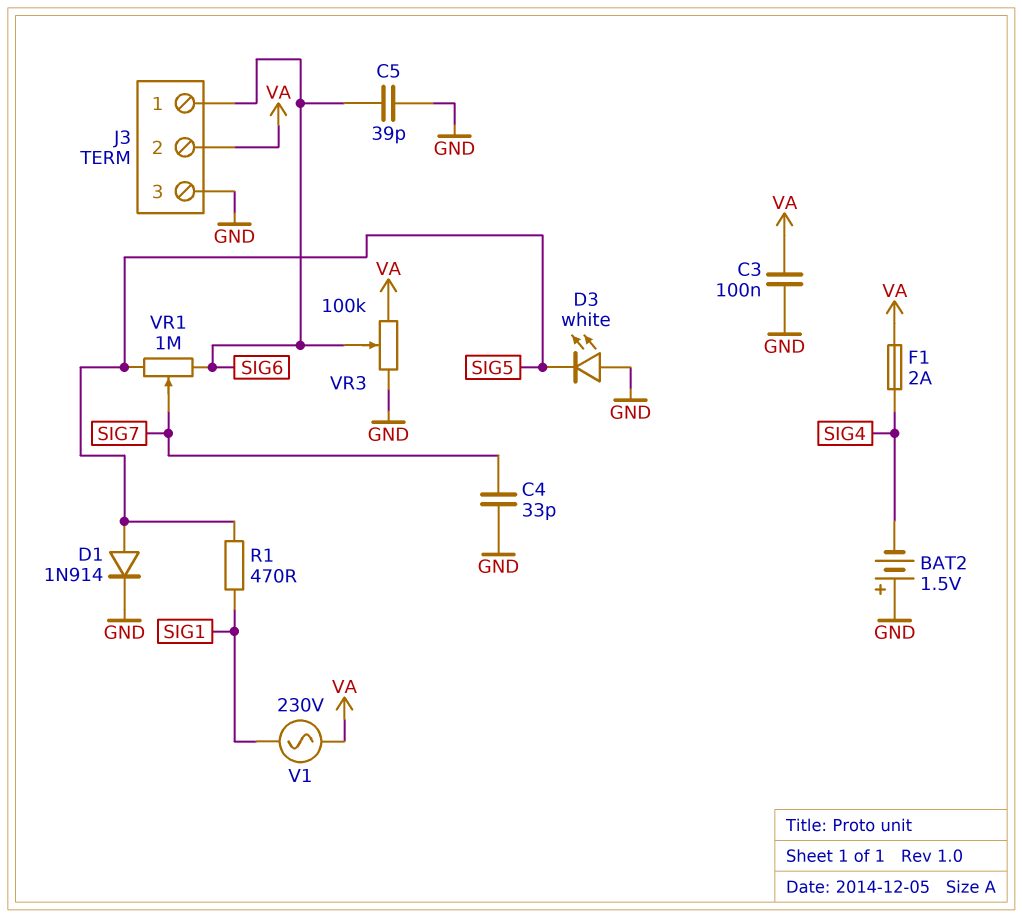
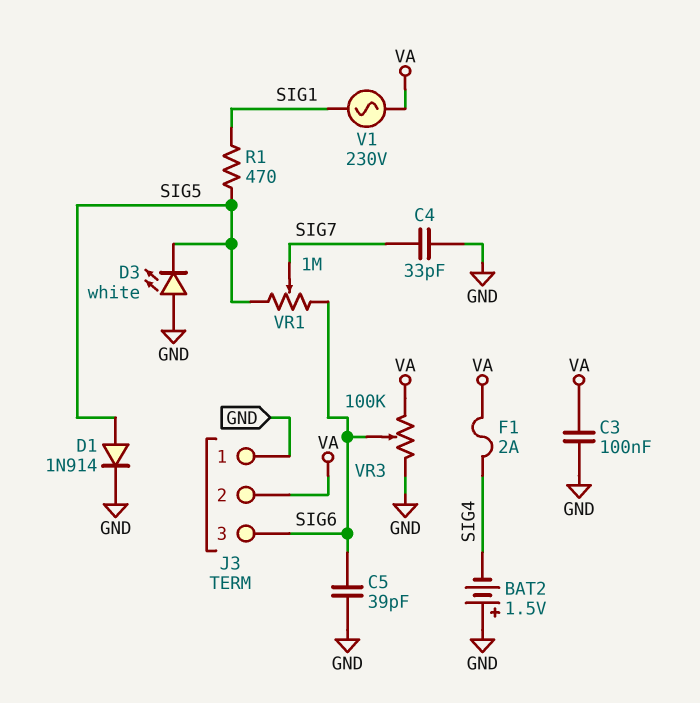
J3 pin 1: SIG6 -> GND
J3 pin 3: GND -> SIG6

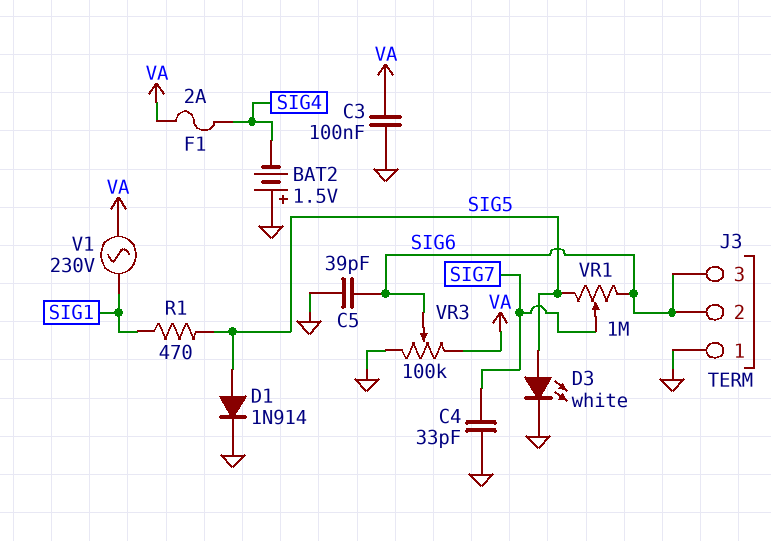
D3: LED white (A GND, K SIG5) -> LED white (A SIG5, K GND)
J3 pin 2: VA -> SIG6

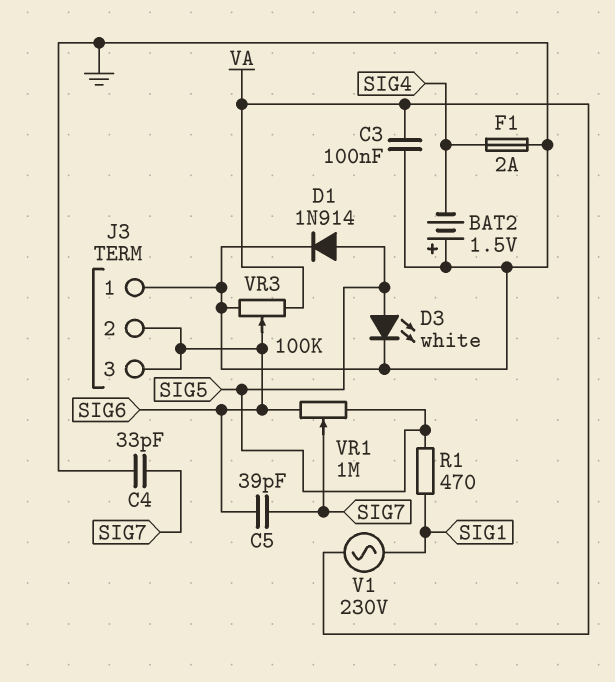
C5: 39pF (GND, SIG6) -> 39pF (SIG6, SIG7)
F1: 2A (SIG4, VA) -> 2A (GND, SIG4)

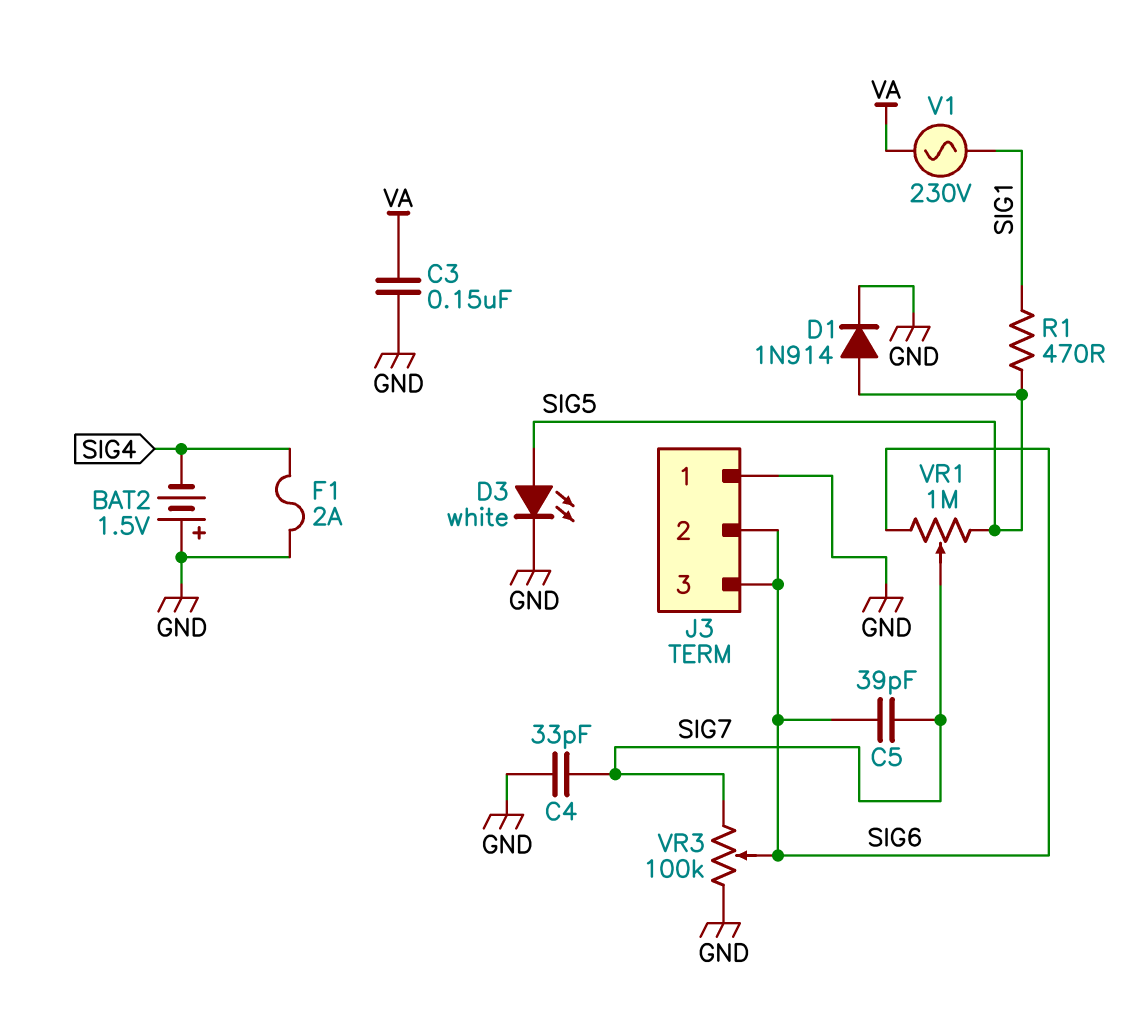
C3: 100nF (GND, VA) -> 150nF (GND, VA)
VR3: 100k (GND, VA, wiper SIG6) -> 100k (GND, SIG7, wiper SIG6)

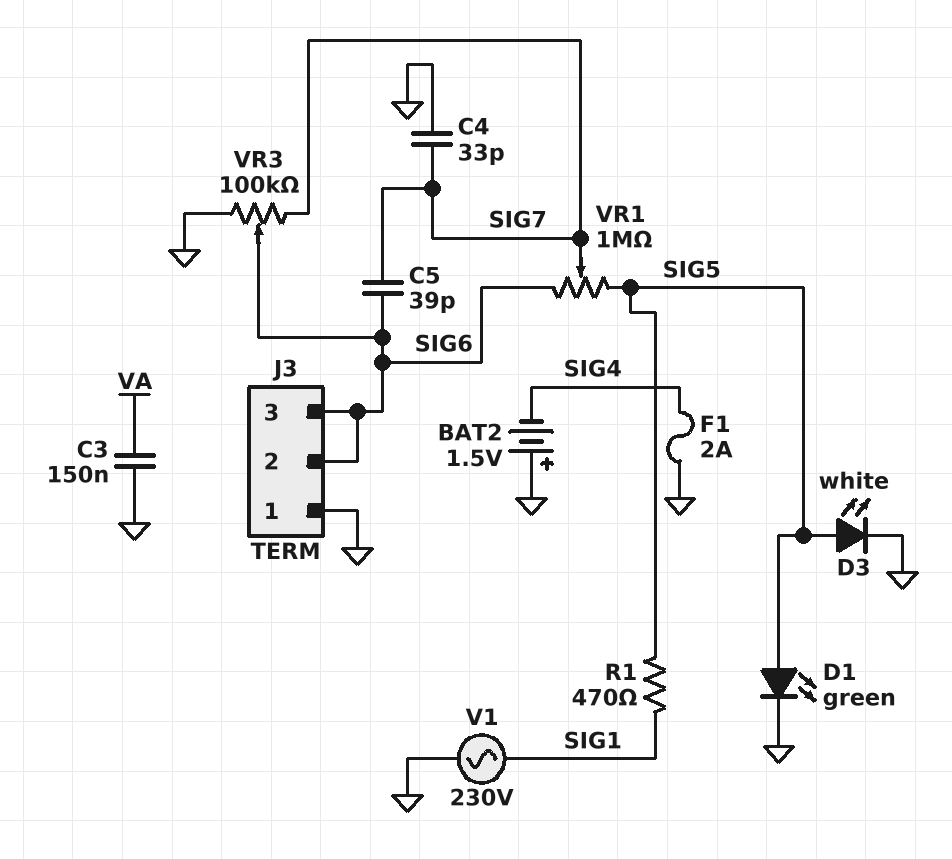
D1: diode 1N914 (A SIG5, K GND) -> LED green (A SIG5, K GND)
V1: AC 230V (SIG1, VA) -> AC 230V (GND, SIG1)

